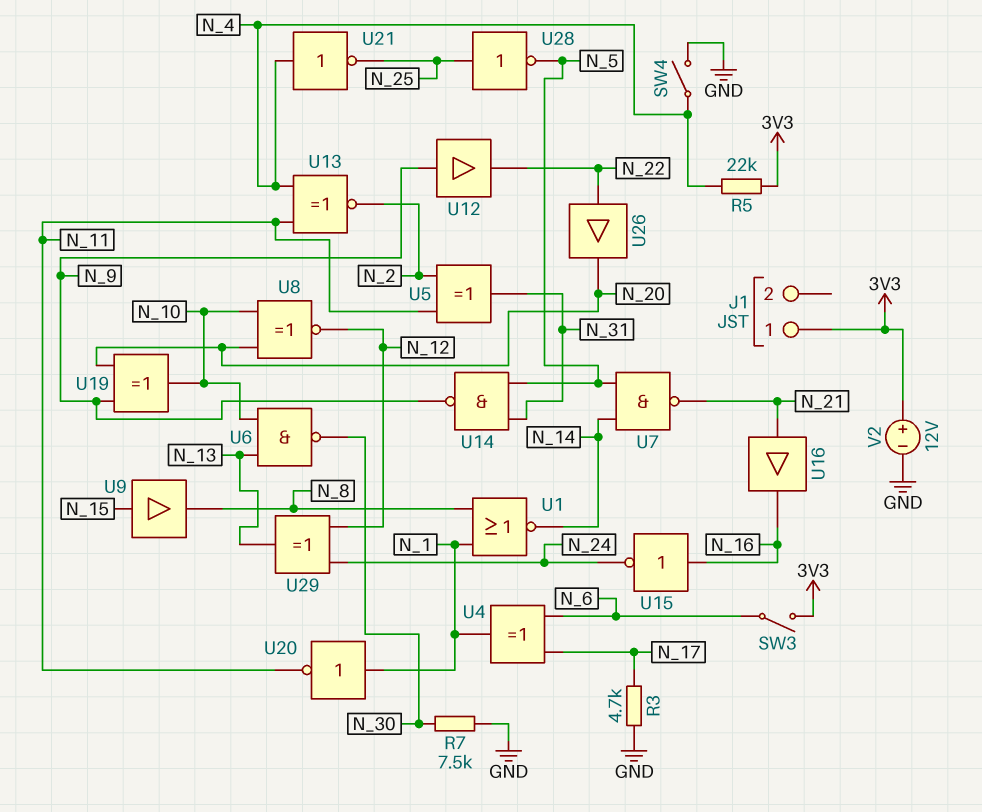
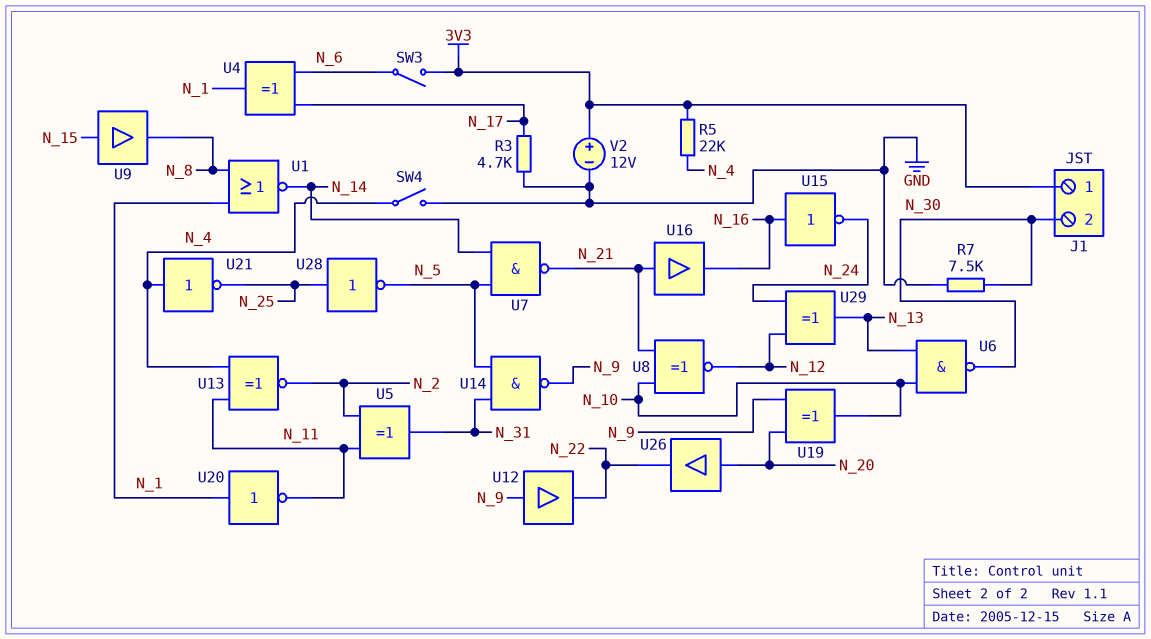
J1 pin 2: none -> N_30
U8: XNOR (in N_10, in N_20, out N_12) -> XNOR (in N_10, in N_21, out N_12)
U26: buffer (in N_22, out N_20) -> buffer (in N_20, out N_22)

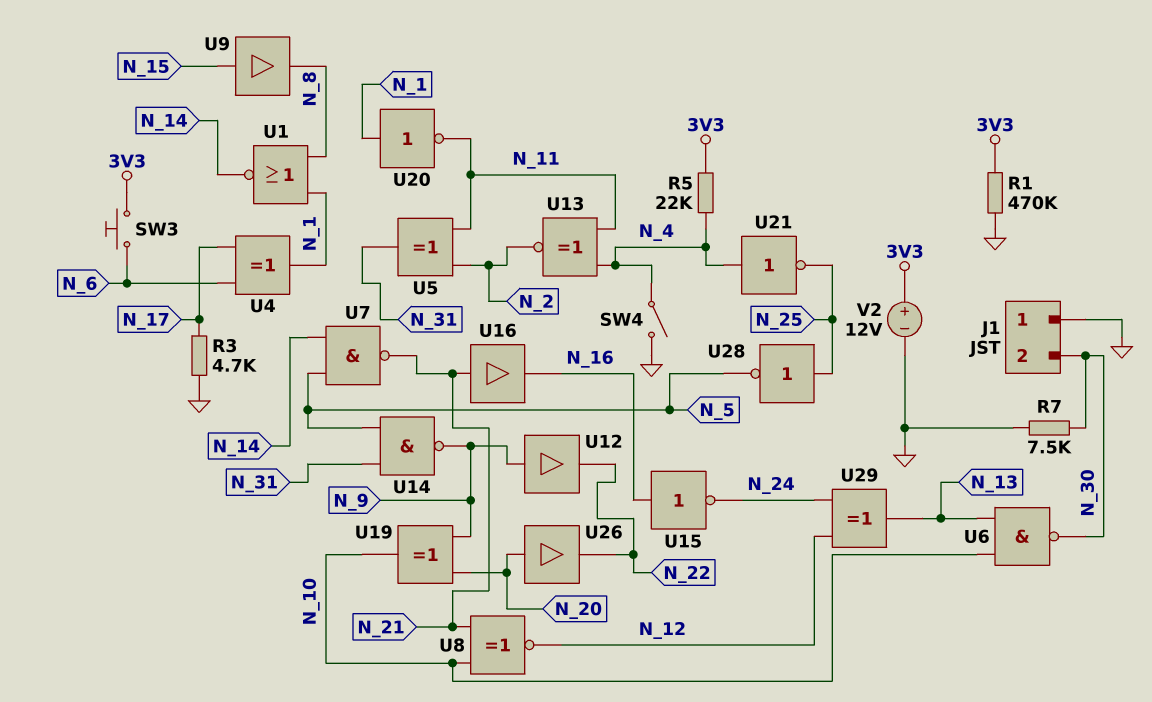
J1 pin 1: 3V3 -> GND
R1: none -> 470k (3V3, GND)
SW3: switch (3V3, N_6) -> button (3V3, N_6)

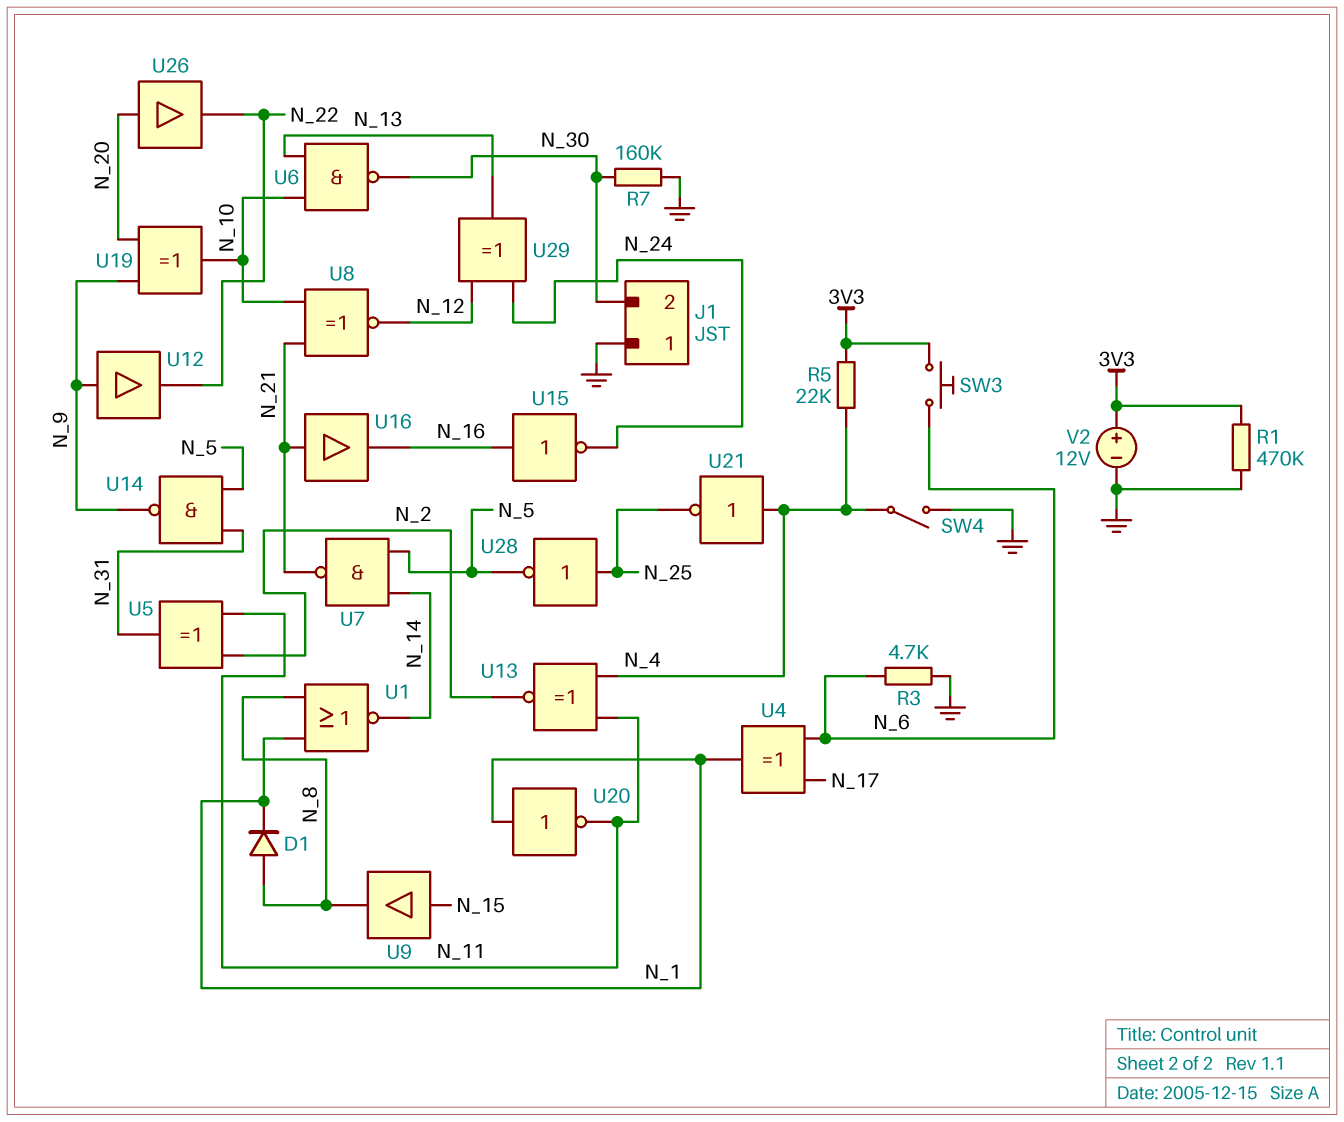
D1: none -> diode (A N_8, K N_1)
R3: 4.7k (GND, N_17) -> 4.7k (GND, N_6)
R7: 7.5k (GND, N_30) -> 160k (GND, N_30)

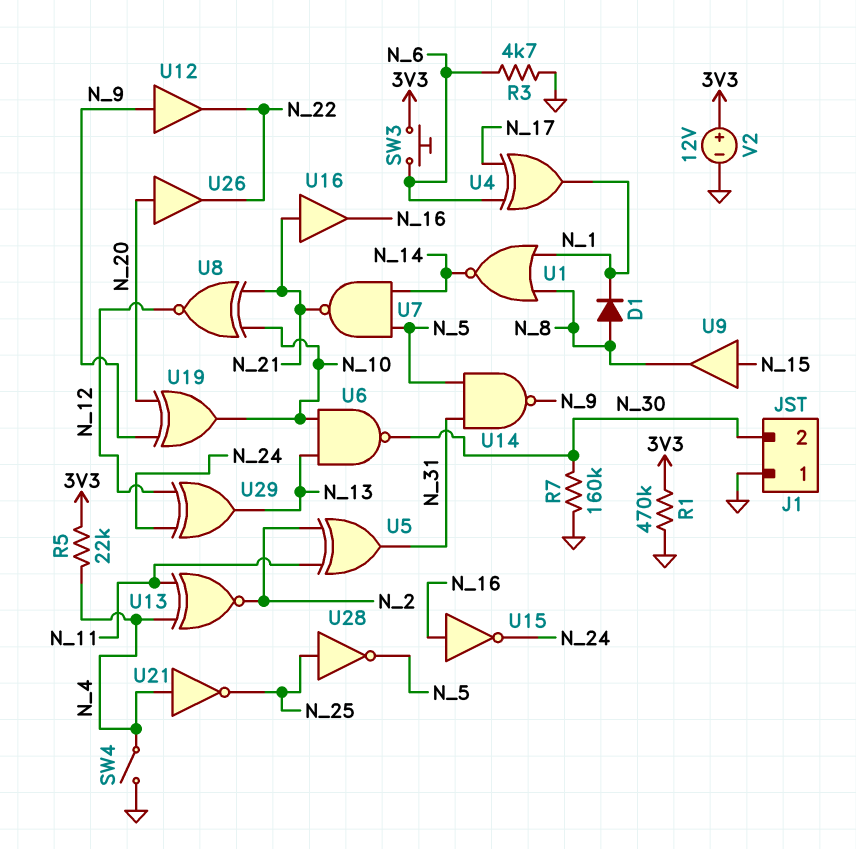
U20: NOT (in N_1, out N_11) -> none

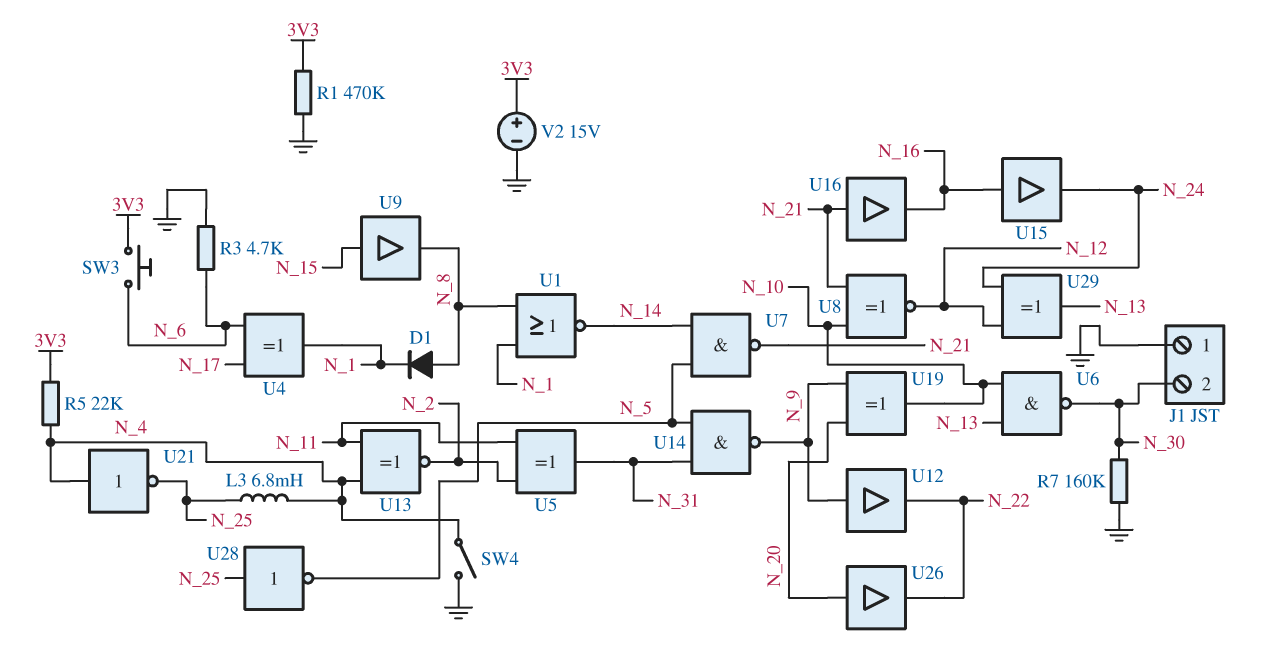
L3: none -> 6.8mH (N_4, N_25)
U15: NOT (in N_16, out N_24) -> buffer (in N_16, out N_24)
V2: 12V (plus 3V3, minus GND) -> 15V (plus 3V3, minus GND)

